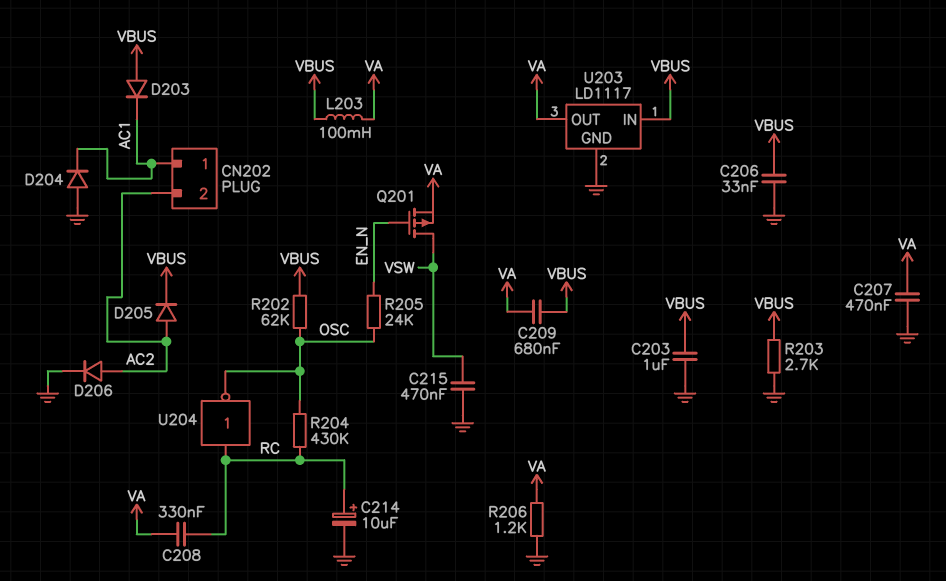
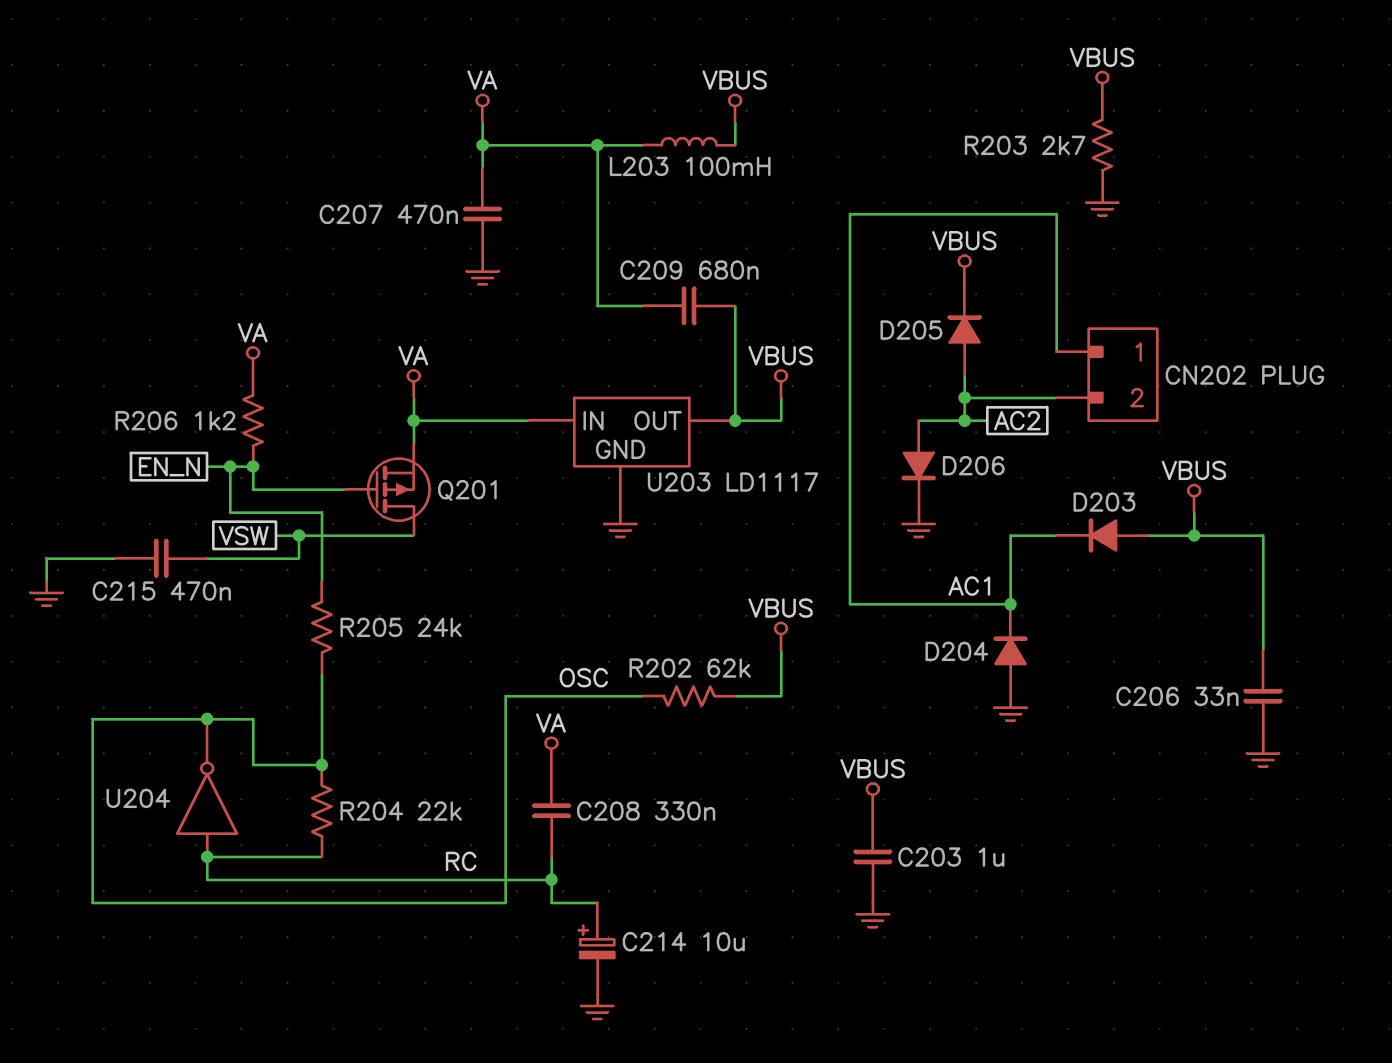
R204: 430k (OSC, RC) -> 22k (OSC, RC)
R206: 1.2k (GND, VA) -> 1.2k (EN_N, VA)
U203 pin IN: VBUS -> VA
U203 pin OUT: VA -> VBUS

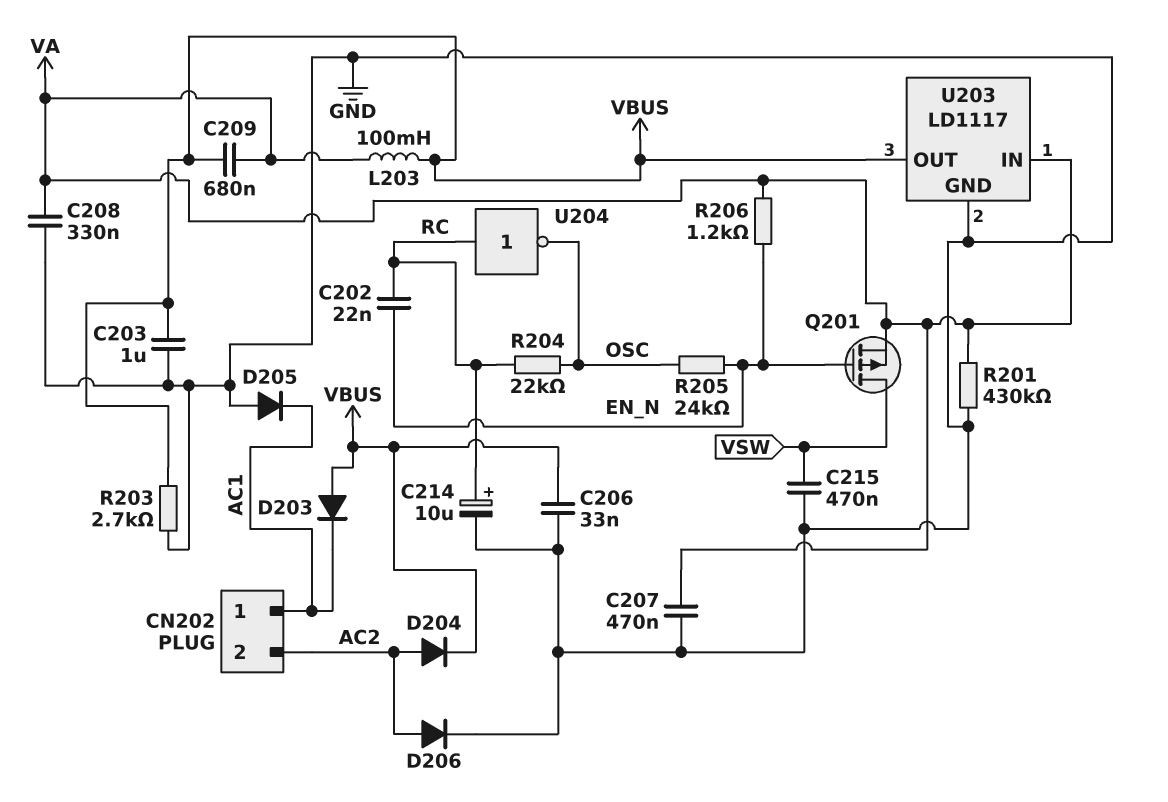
C202: none -> 22nF (EN_N, RC)
C208: 330nF (RC, VA) -> 330nF (GND, VA)
D204: diode (A GND, K AC1) -> diode (A AC2, K VBUS)
D205: diode (A AC2, K VBUS) -> diode (A GND, K AC1)
R201: none -> 430k (GND, VA)
R202: 62k (OSC, VBUS) -> none

